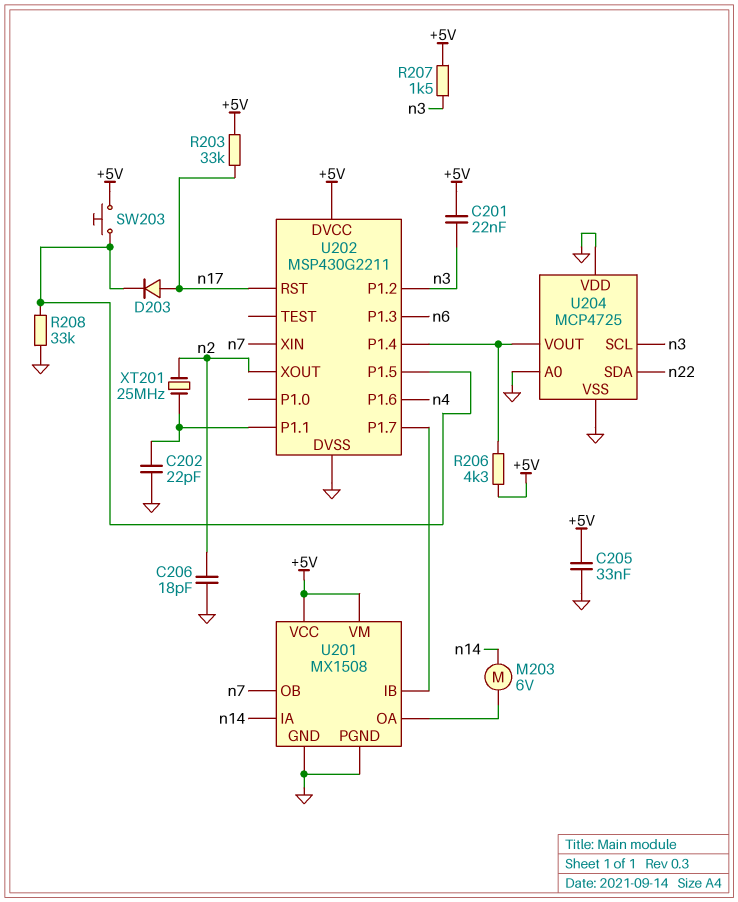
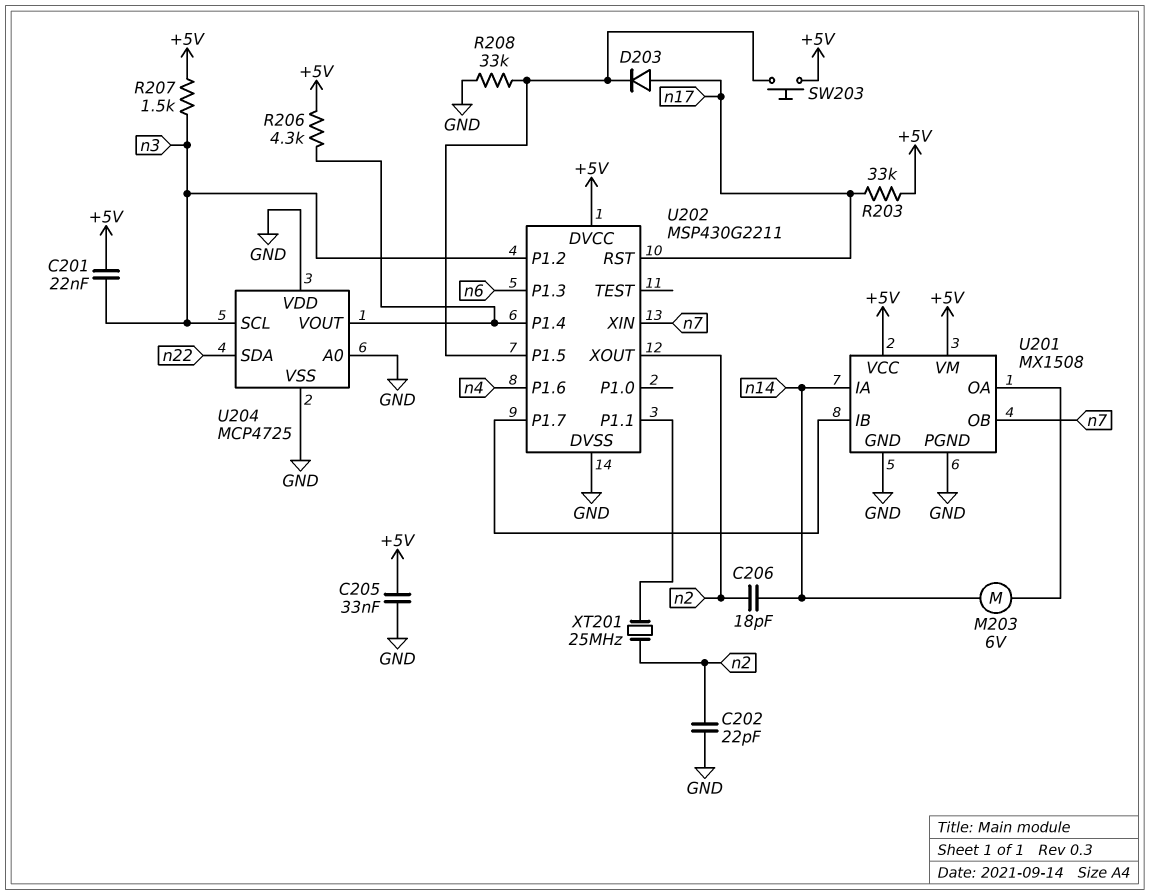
C202: 22pF (GND, U202/P1.1) -> 22pF (GND, n2)
C206: 18pF (GND, n2) -> 18pF (n2, n14)

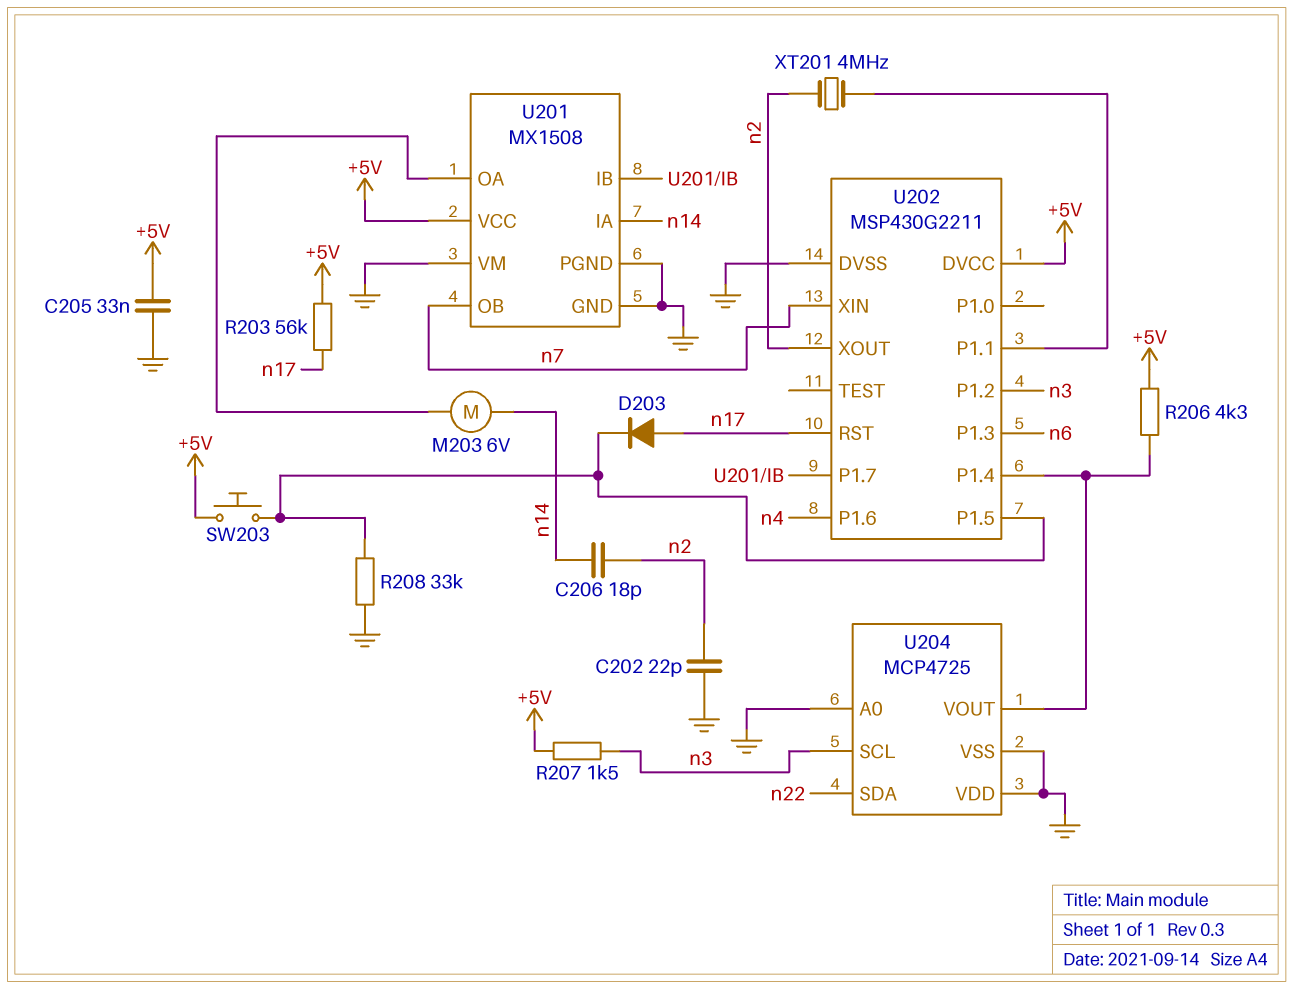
C201: 22nF (+5V, n3) -> none
R203: 33k (+5V, n17) -> 56k (+5V, n17)
U201 pin VM: +5V -> GND
XT201: 25MHz (U202/P1.1, n2) -> 4MHz (U202/P1.1, n2)

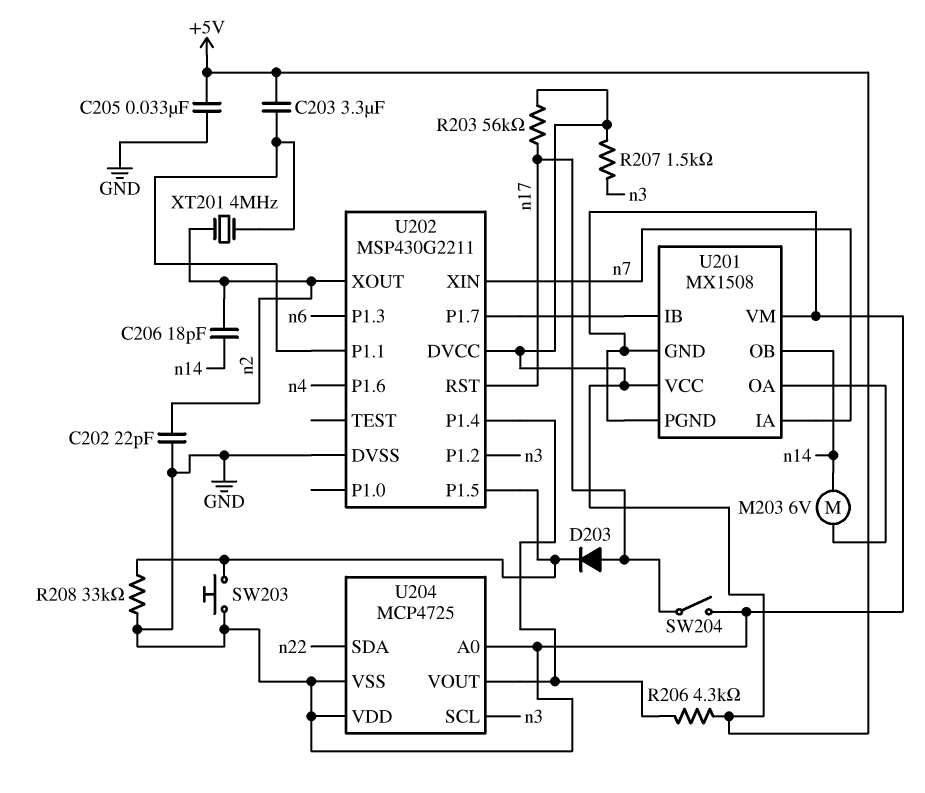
C203: none -> 3.3uF (+5V, U202/P1.1)
SW203: button (+5V, U202/P1.5) -> button (GND, U202/P1.5)
SW204: none -> switch (GND, n17)
U201 pin IA: n14 -> n7
U201 pin OB: n7 -> n14

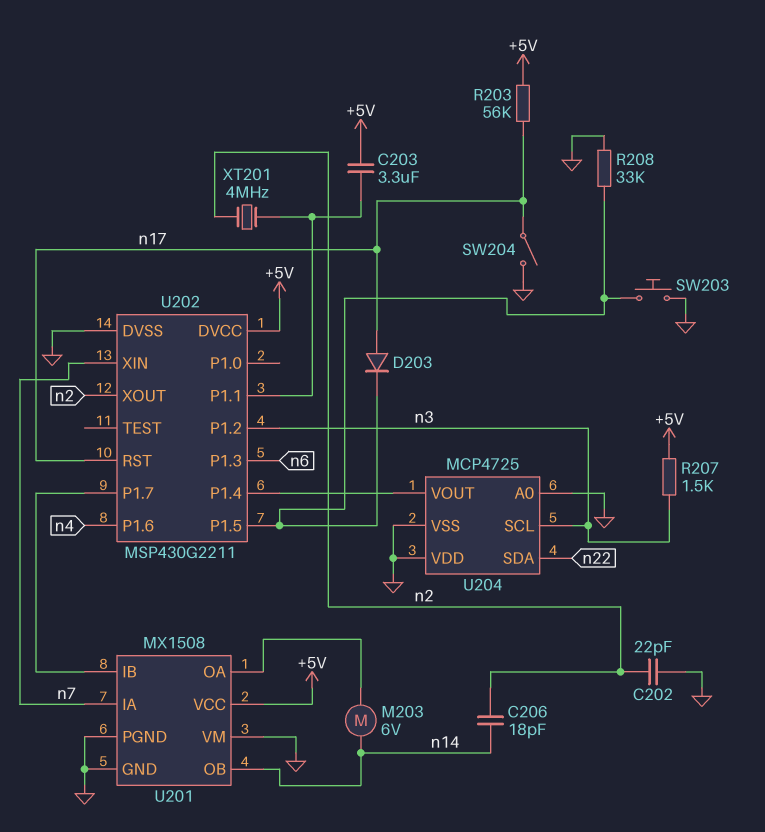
C205: 33nF (+5V, GND) -> none
R206: 4.3k (+5V, U202/P1.4) -> none

